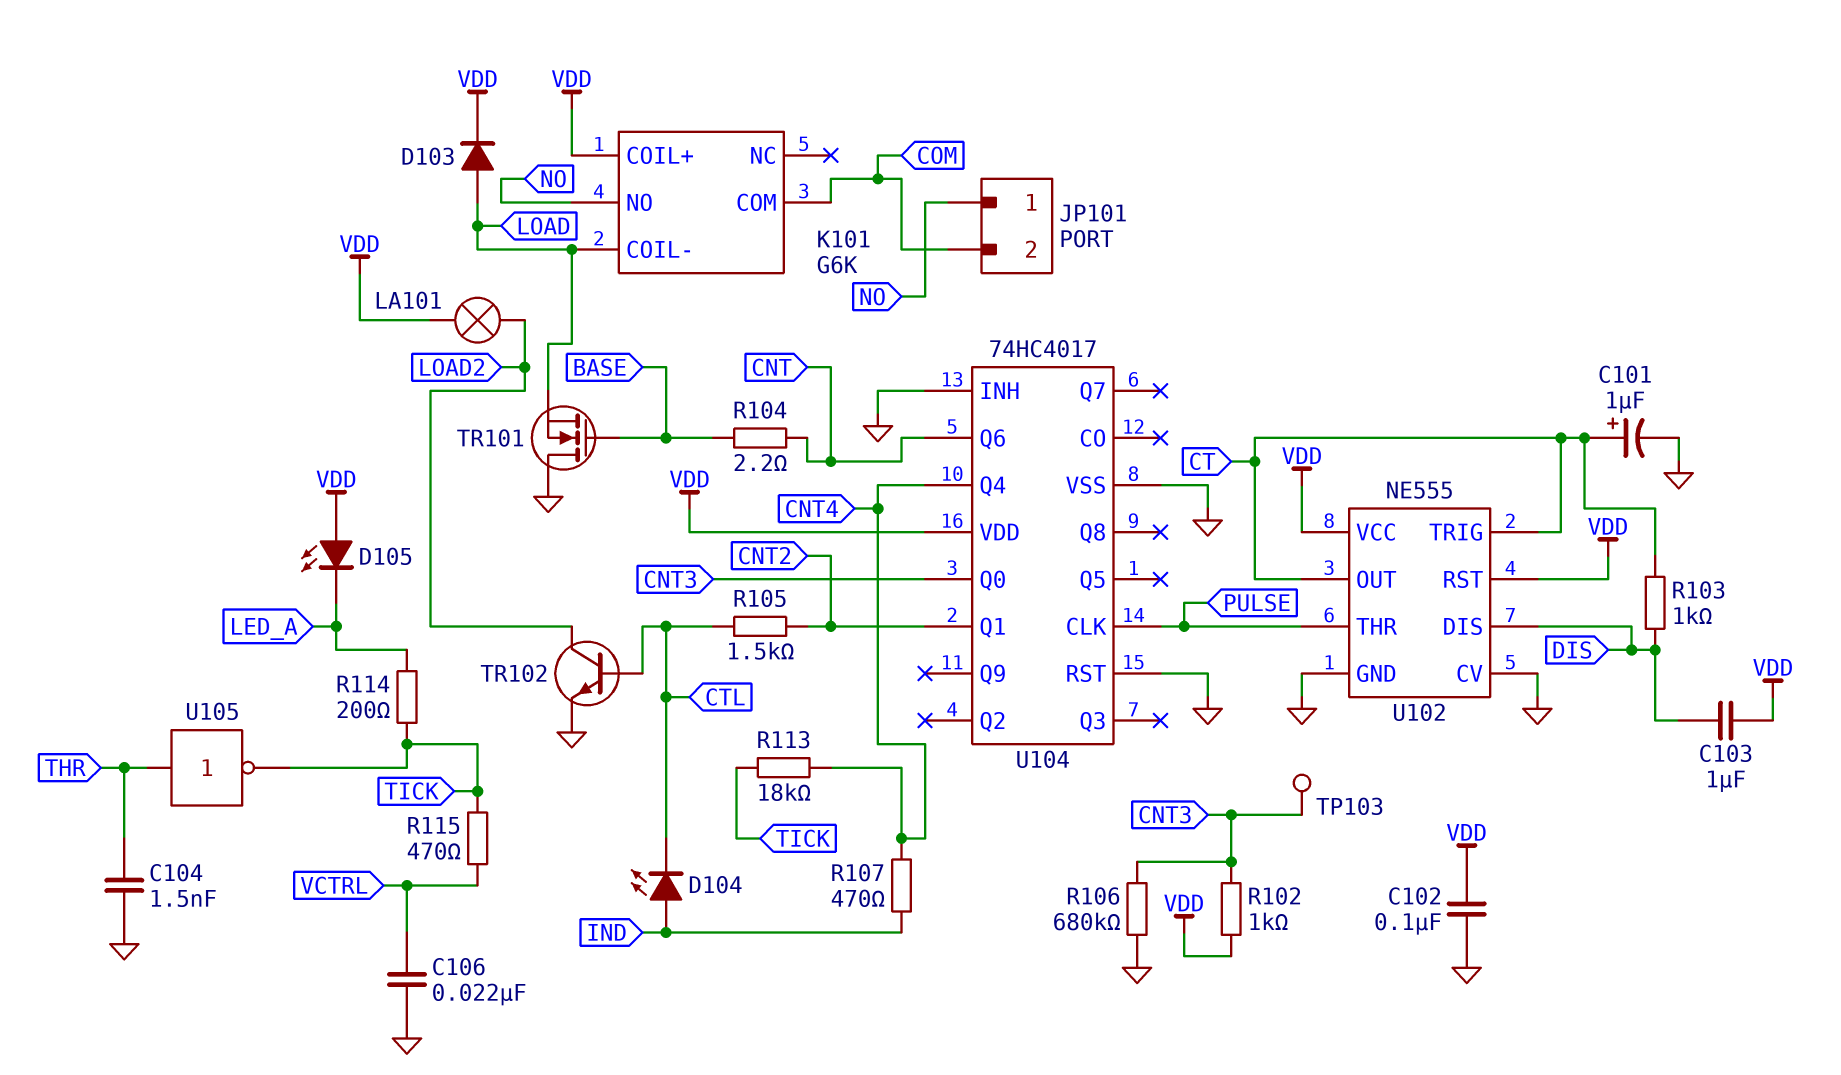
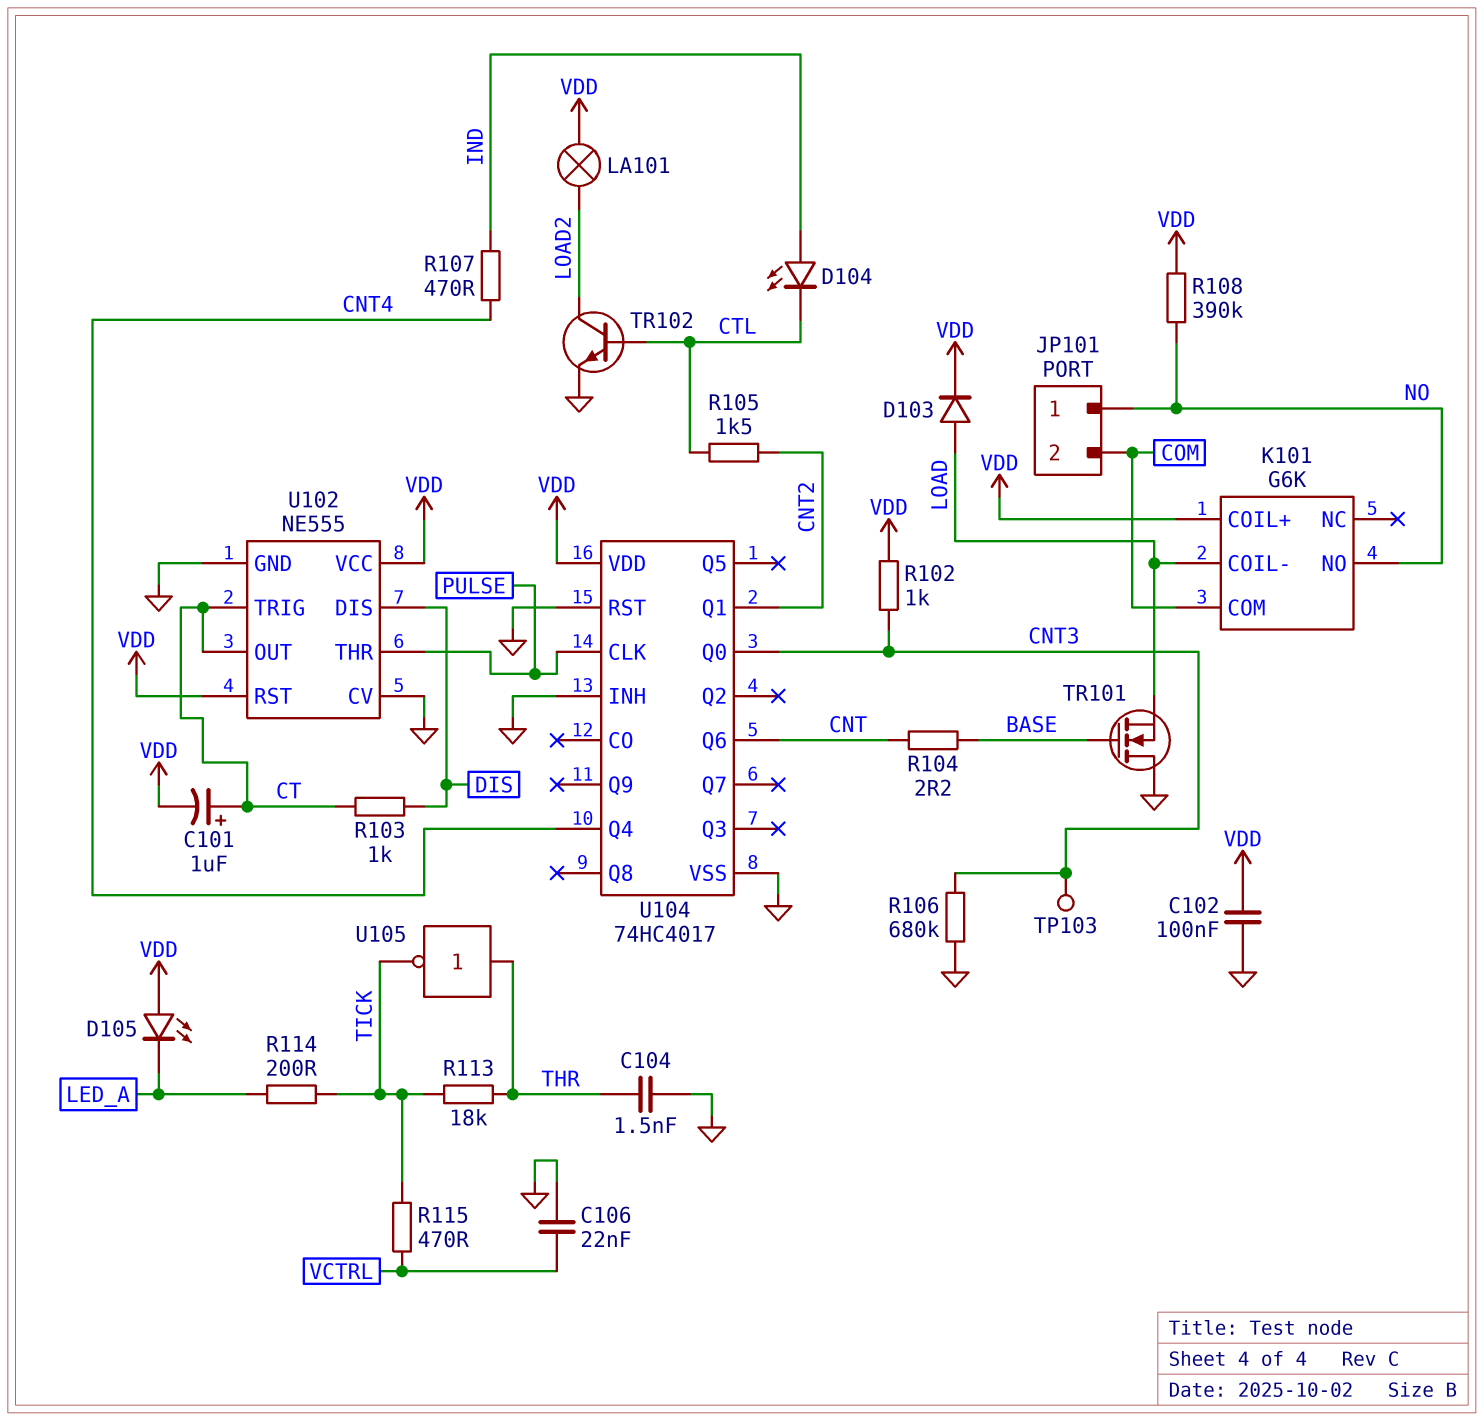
C101: 1uF (plus CT, minus GND) -> 1uF (plus CT, minus VDD)
C103: 1uF (DIS, VDD) -> none
R108: none -> 390k (NO, VDD)
R113: 18k (CNT4, TICK) -> 18k (THR, TICK)

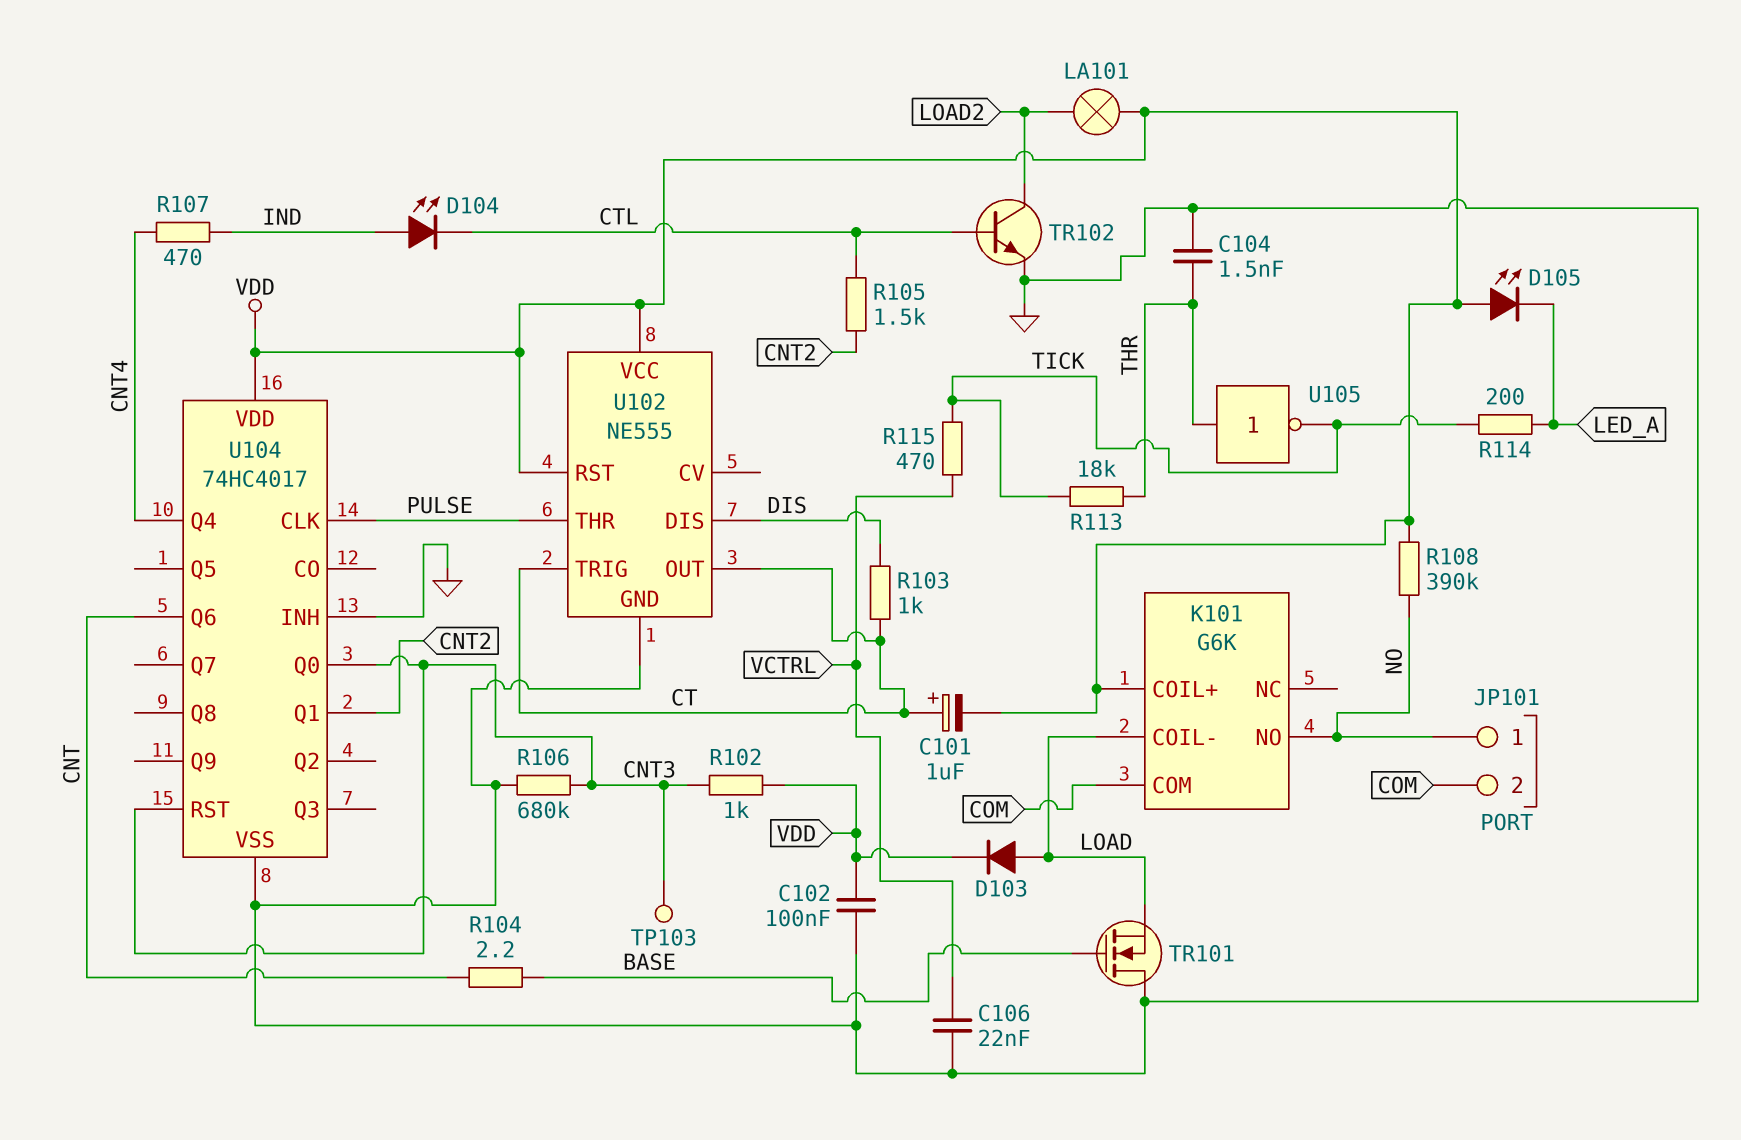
U102 pin CV: GND -> none
U104 pin RST: GND -> CNT3

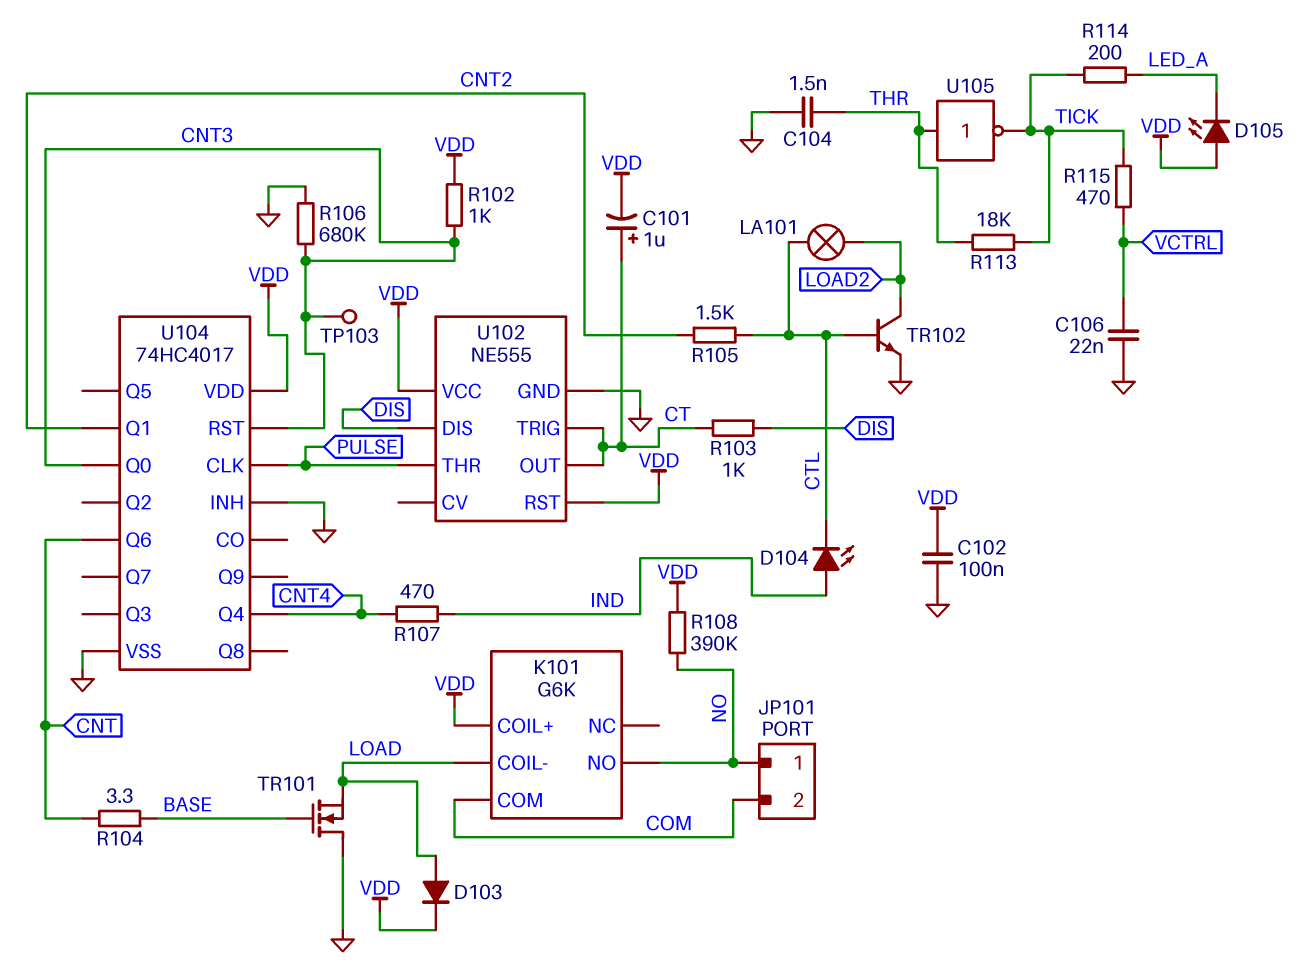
LA101: lamp (LOAD2, VDD) -> lamp (CTL, LOAD2)
R104: 2.2 (BASE, CNT) -> 3.3 (BASE, CNT)

